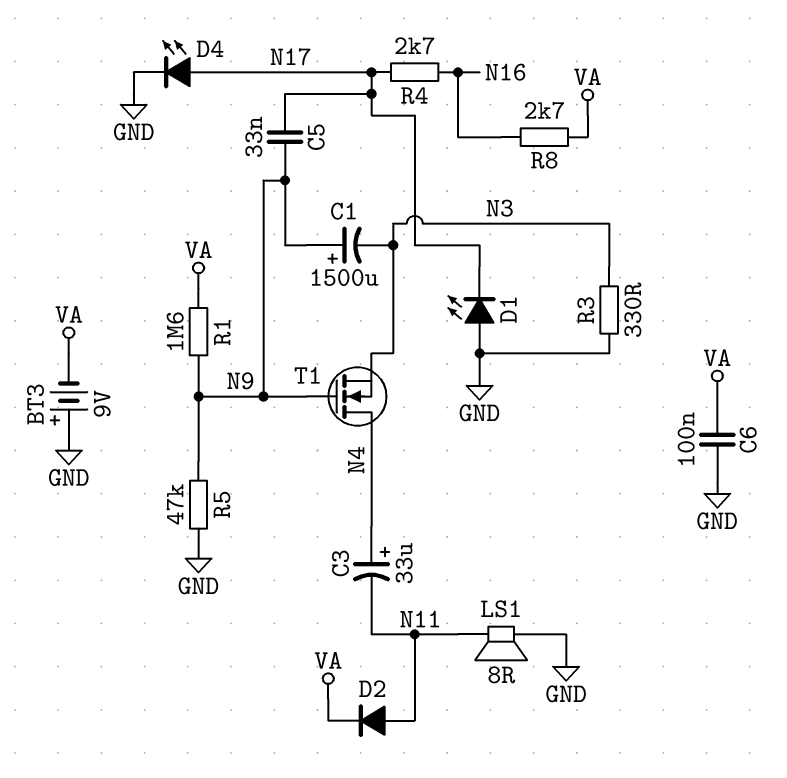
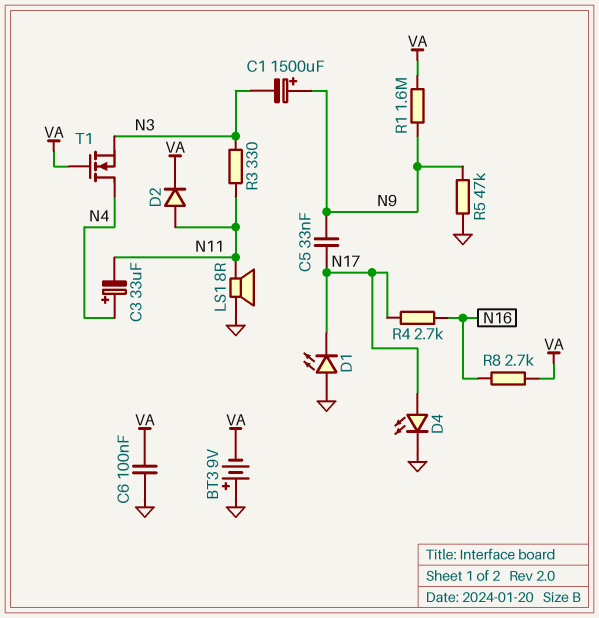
R3: 330 (GND, N3) -> 330 (N3, N11)
T1: NMOS (G N9, D N4, S N3) -> NMOS (G VA, D N4, S N3)

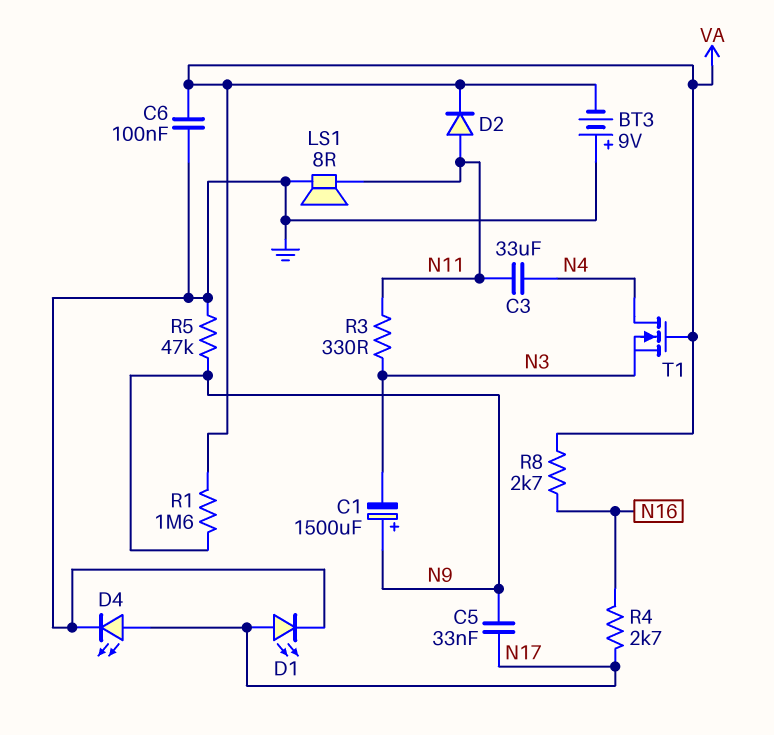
C3: 33uF (plus N4, minus N11) -> 33uF (N4, N11)
D1: LED (A GND, K N17) -> LED (A N17, K GND)

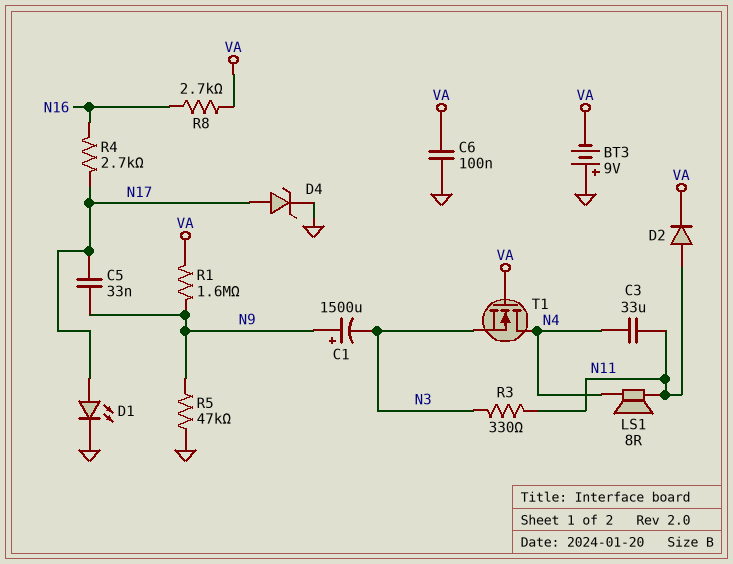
D4: LED (A N17, K GND) -> zener (A N17, K GND)
LS1: speaker 8R (GND, N11) -> speaker 8R (N4, N11)

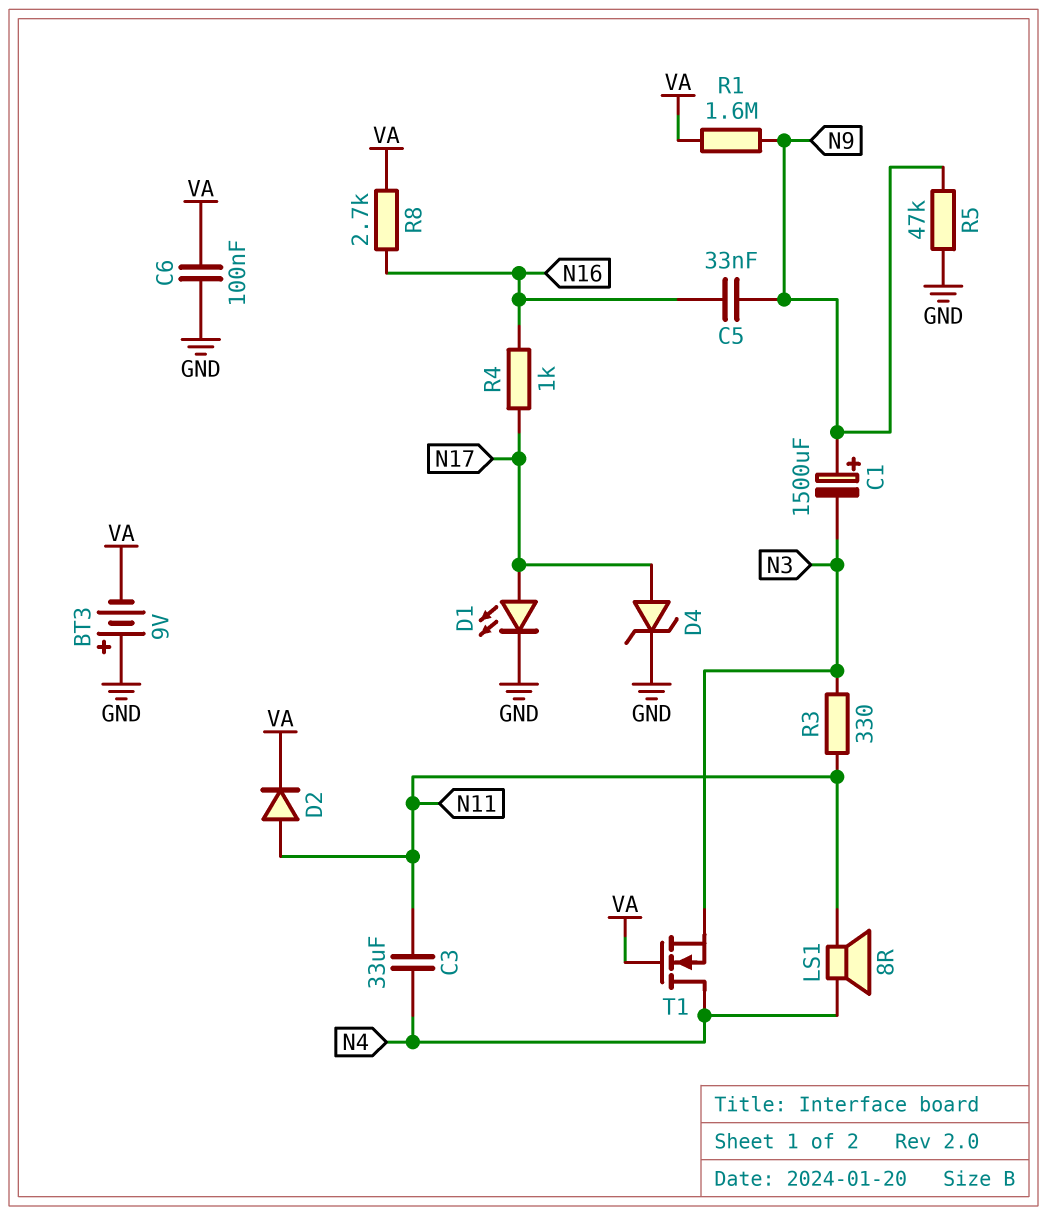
C5: 33nF (N9, N17) -> 33nF (N9, N16)
R4: 2.7k (N16, N17) -> 1k (N16, N17)

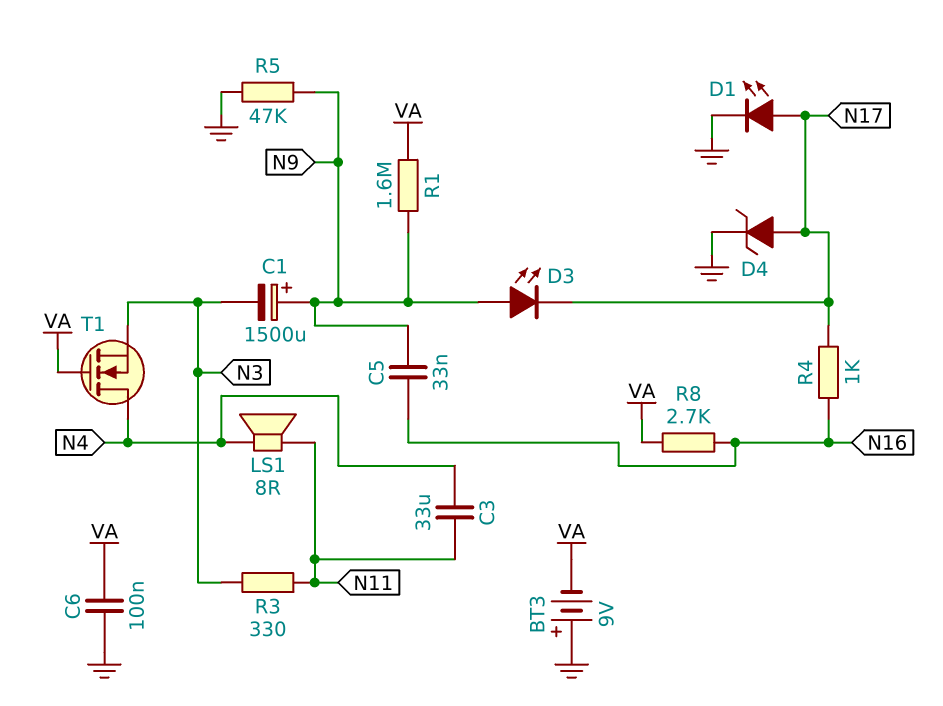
D2: diode (A N11, K VA) -> none
D3: none -> LED (A N9, K N17)

